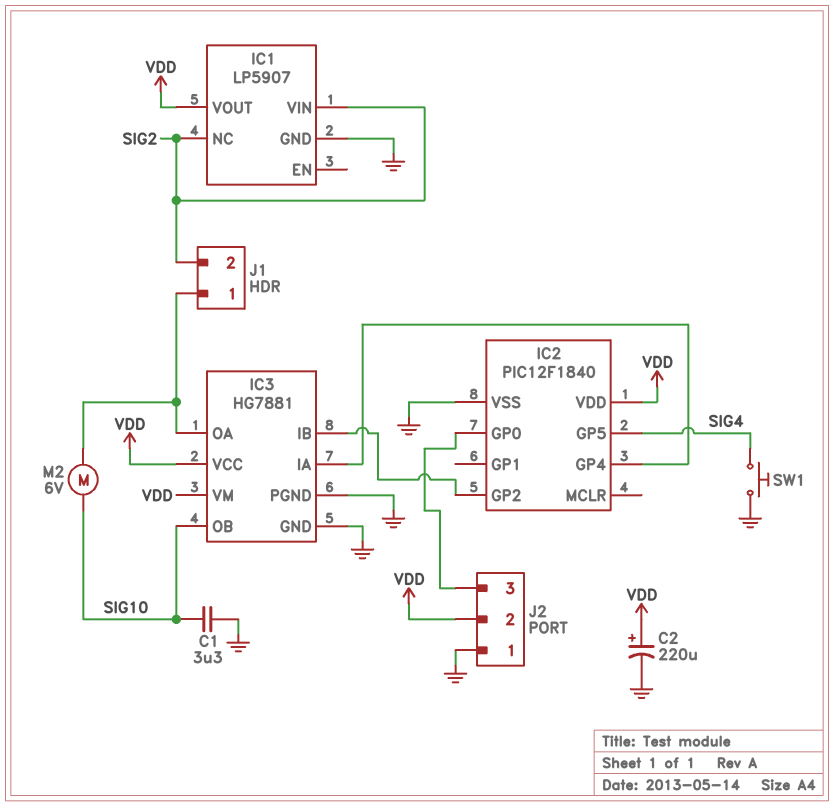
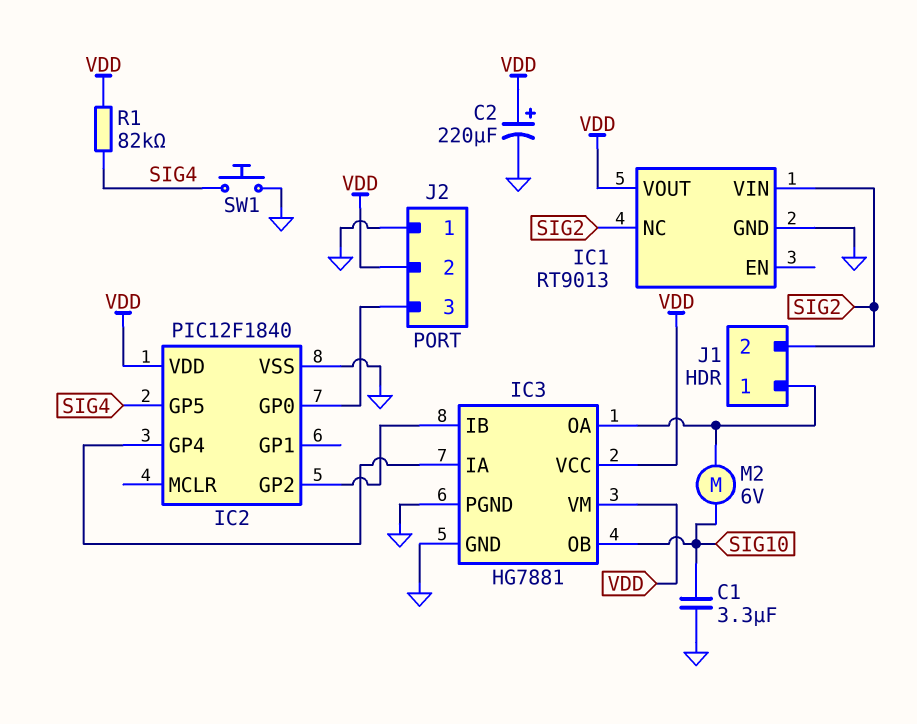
IC1: LP5907 -> RT9013
R1: none -> 82k (SIG4, VDD)

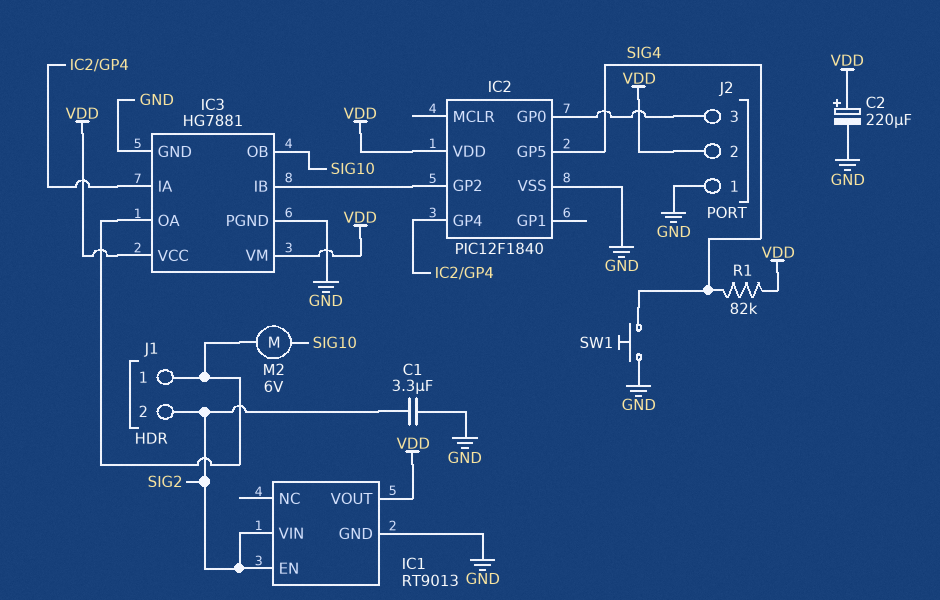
C1: 3.3uF (GND, SIG10) -> 3.3uF (GND, SIG2)
IC1 pin EN: none -> SIG2
IC1 pin NC: SIG2 -> none

